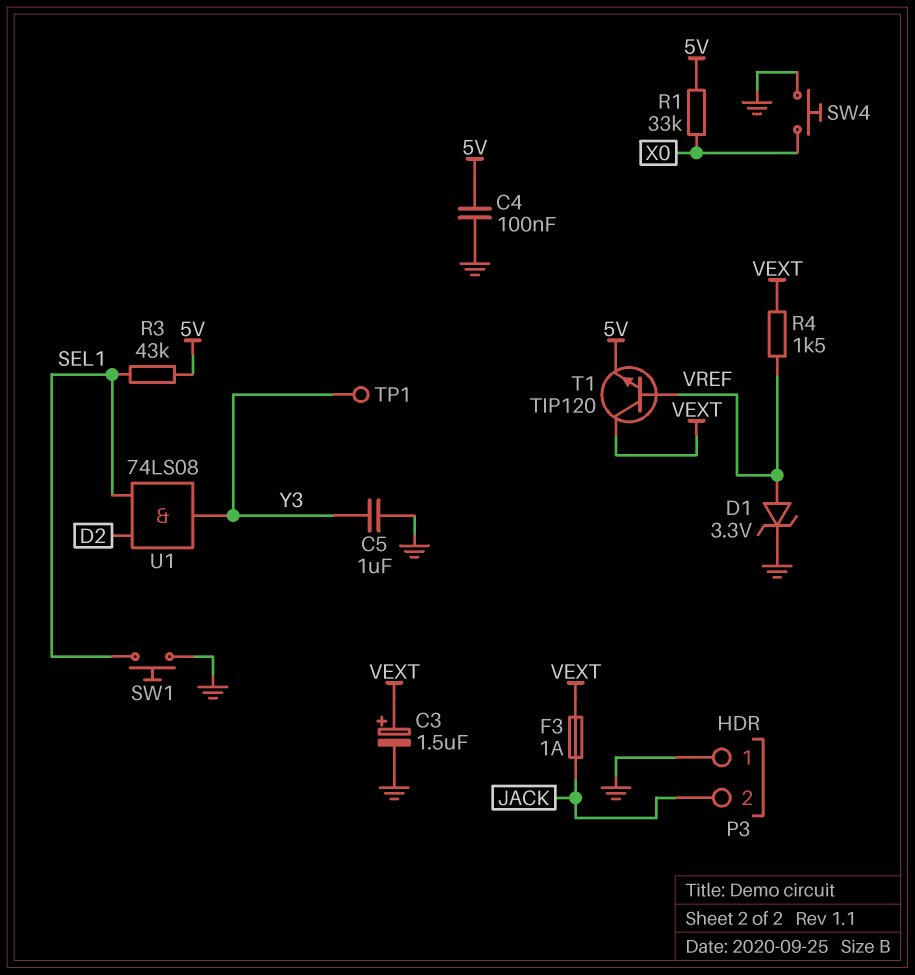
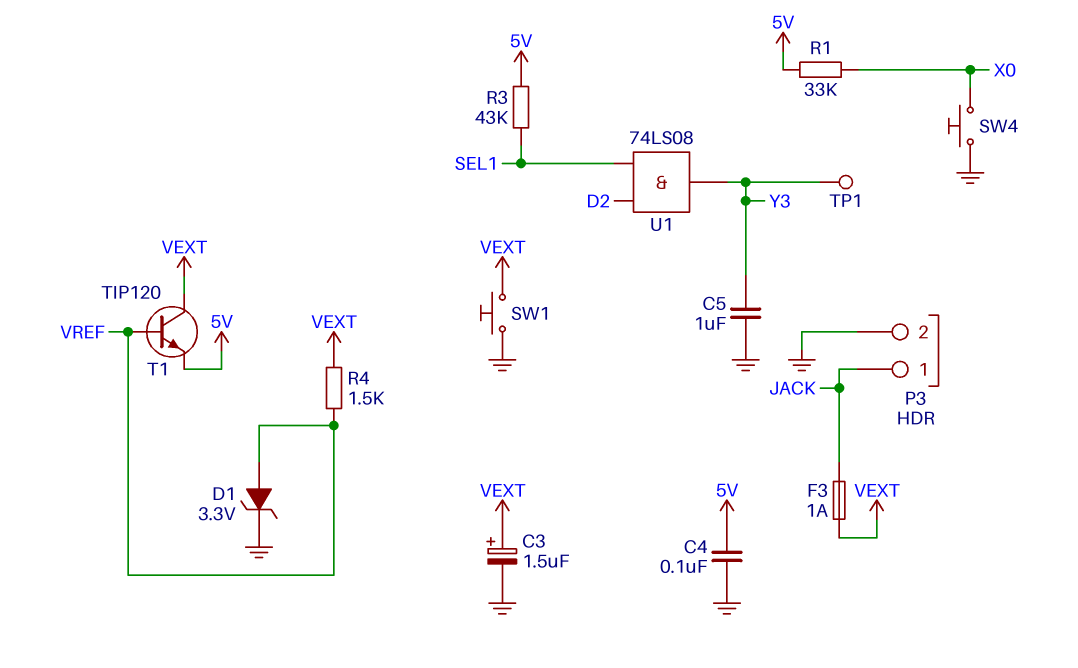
P3 pin 1: GND -> JACK
P3 pin 2: JACK -> GND
SW1: button (GND, SEL1) -> button (GND, VEXT)

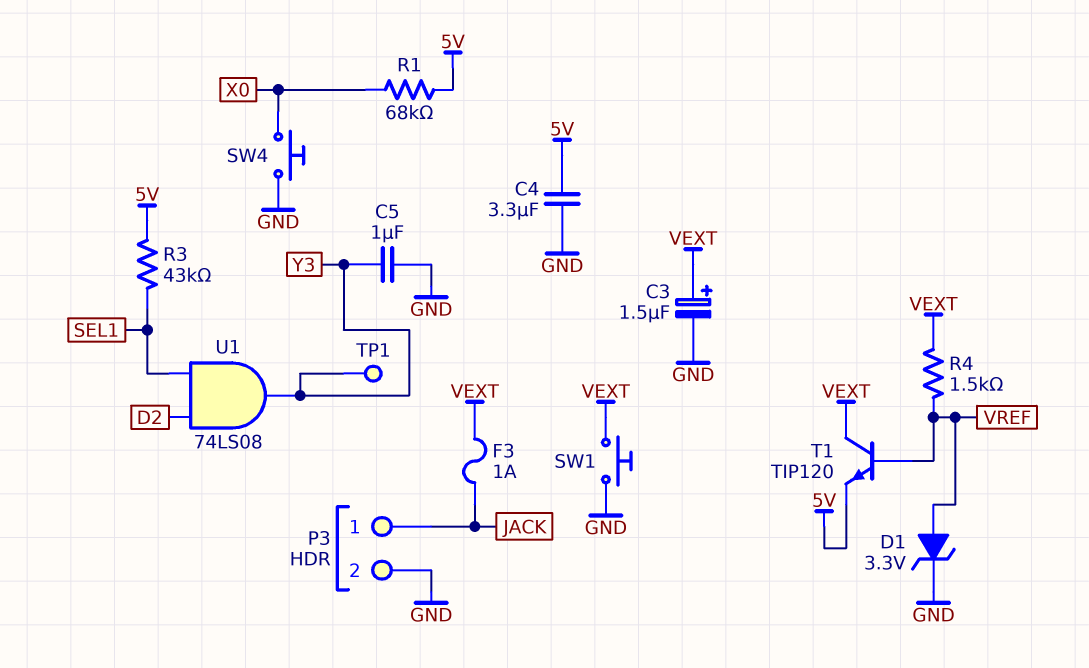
C4: 100nF (5V, GND) -> 3.3uF (5V, GND)
R1: 33k (5V, X0) -> 68k (5V, X0)

